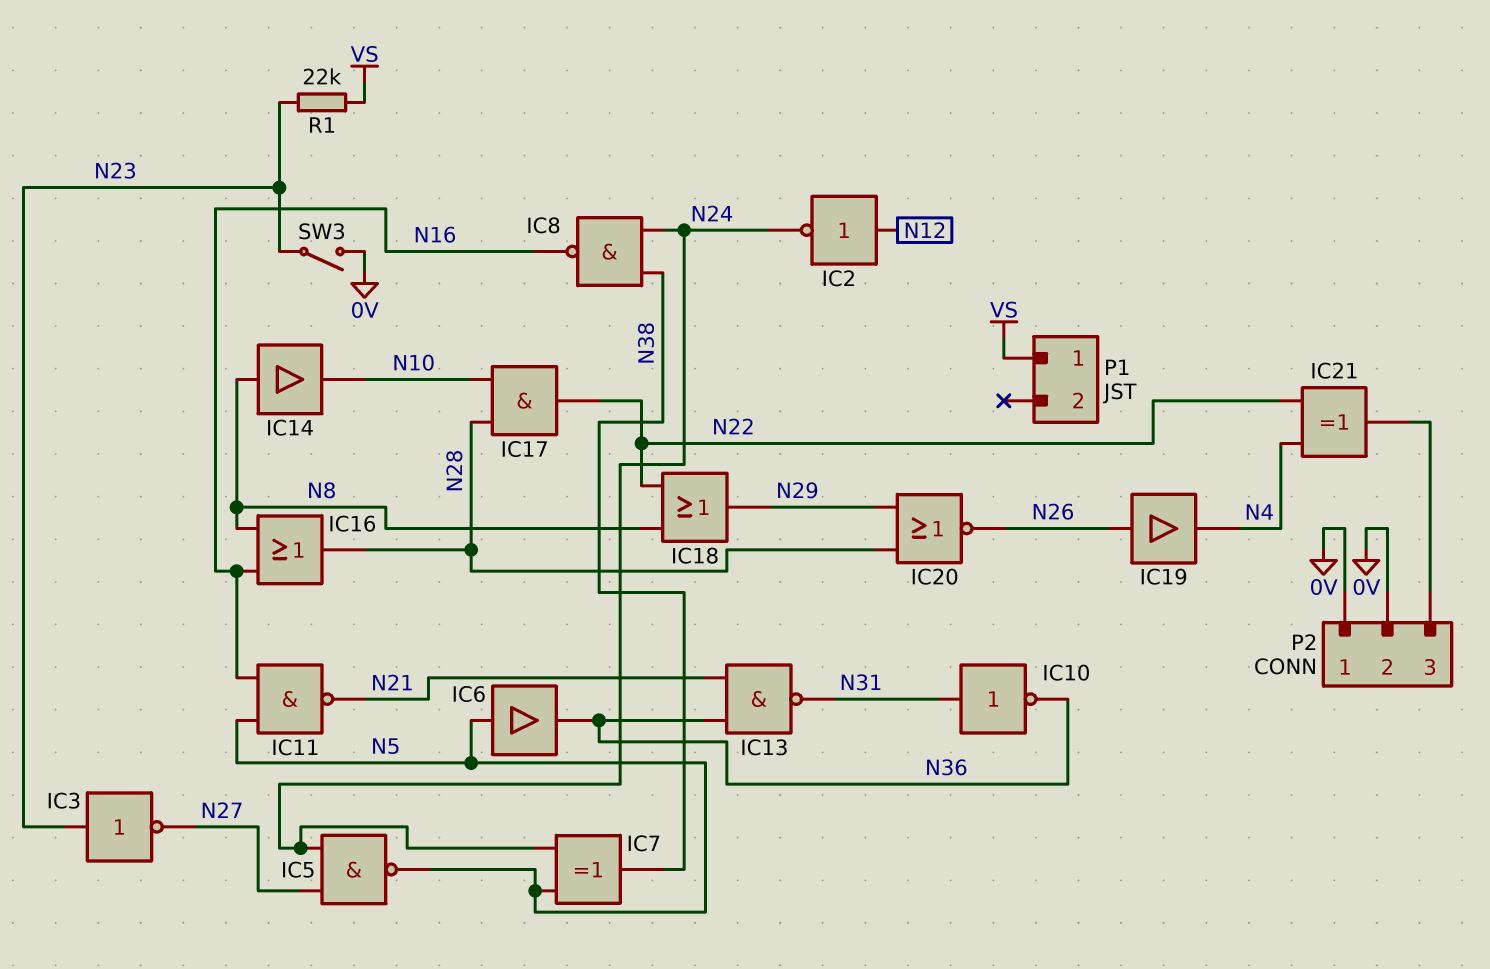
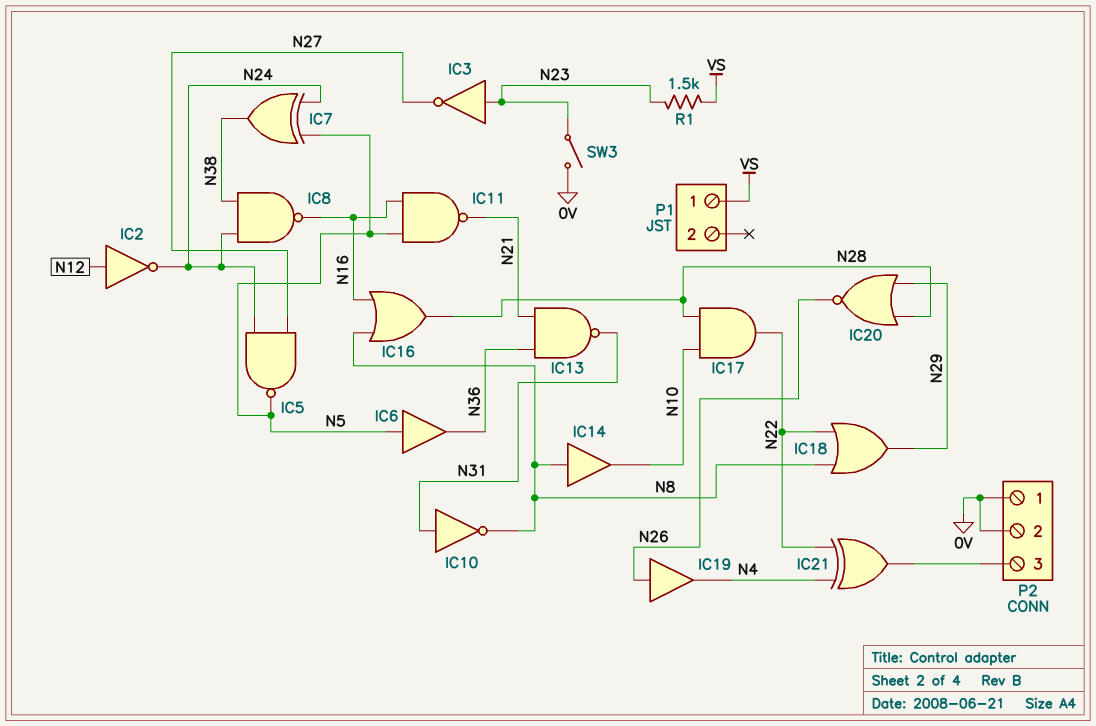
IC10: NOT (in N31, out N36) -> NOT (in N31, out N8)
R1: 22k (N23, VS) -> 1.5k (N23, VS)

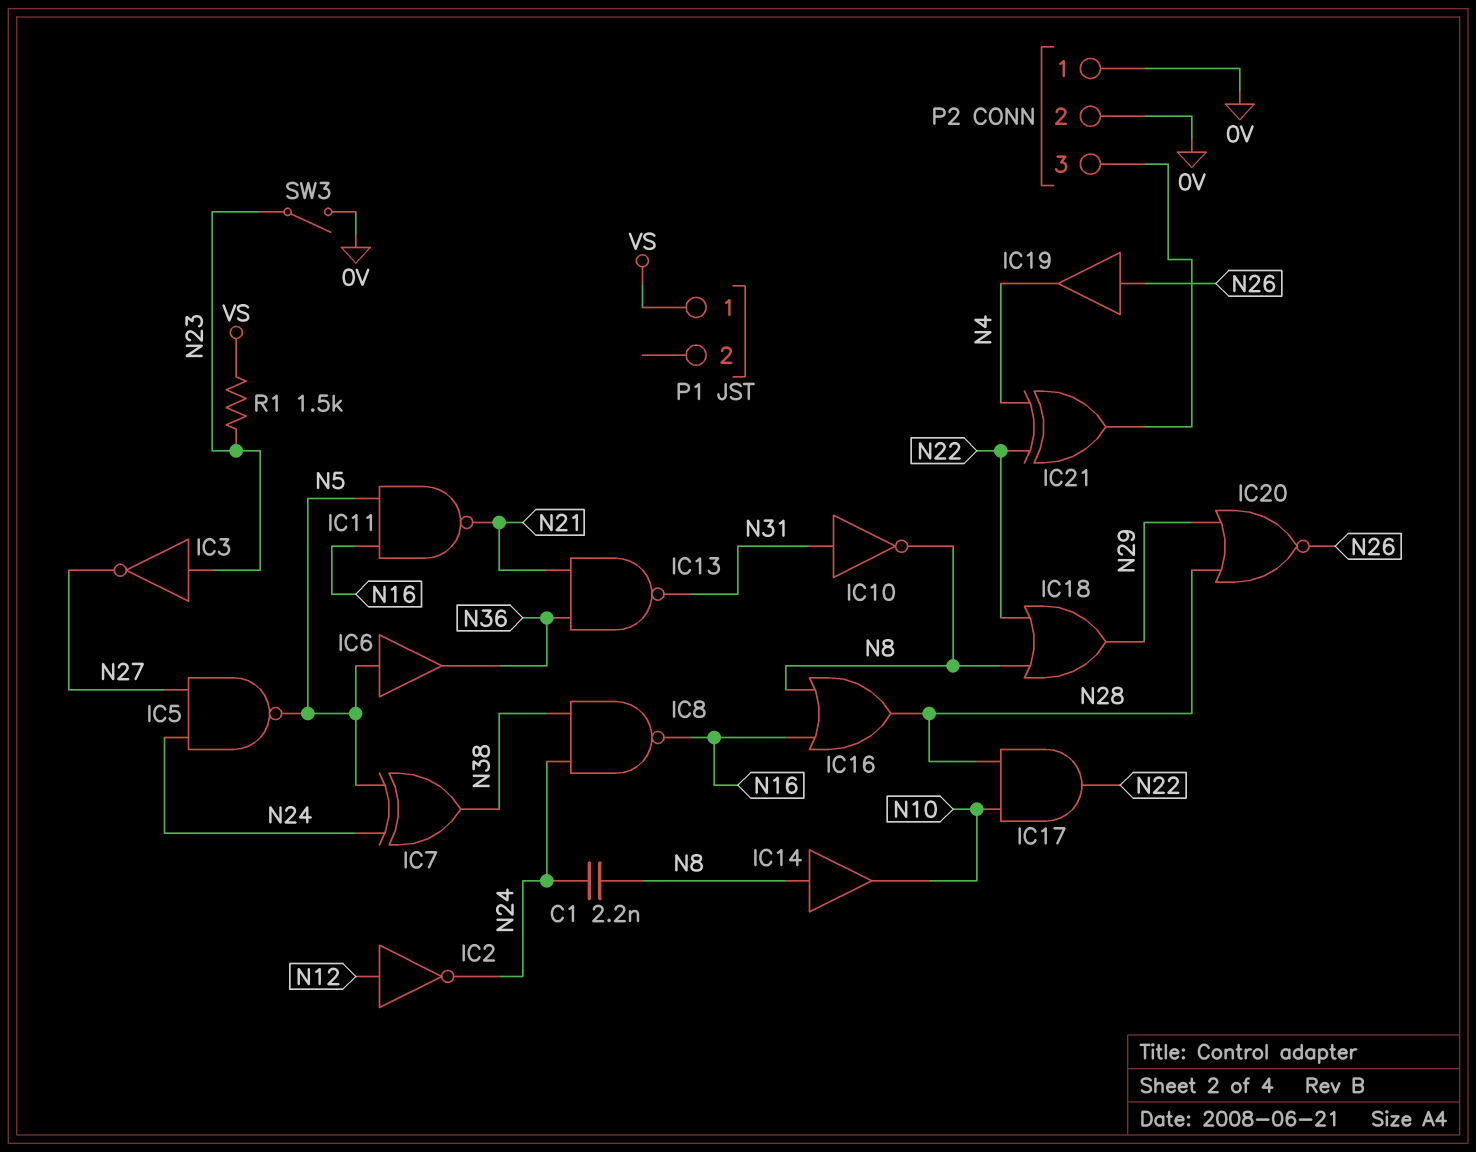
C1: none -> 2.2nF (N8, N24)

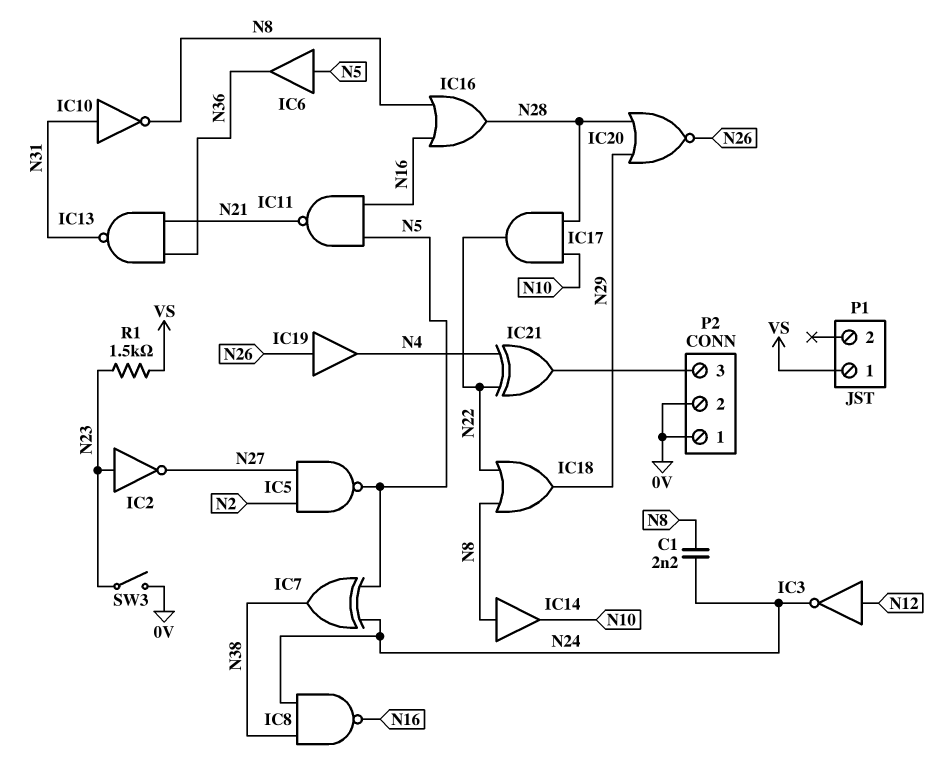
IC2: NOT (in N12, out N24) -> NOT (in N23, out N27)
IC3: NOT (in N23, out N27) -> NOT (in N12, out N24)
IC5: NAND (in N24, in N27, out N5) -> NAND (in N2, in N27, out N5)

